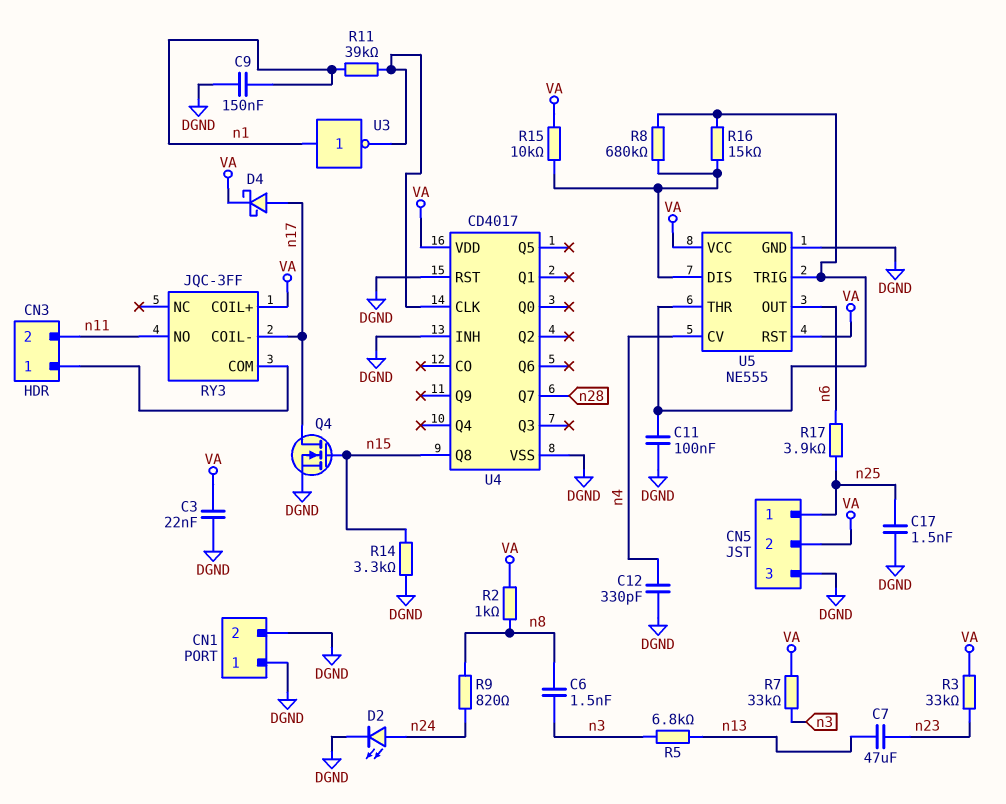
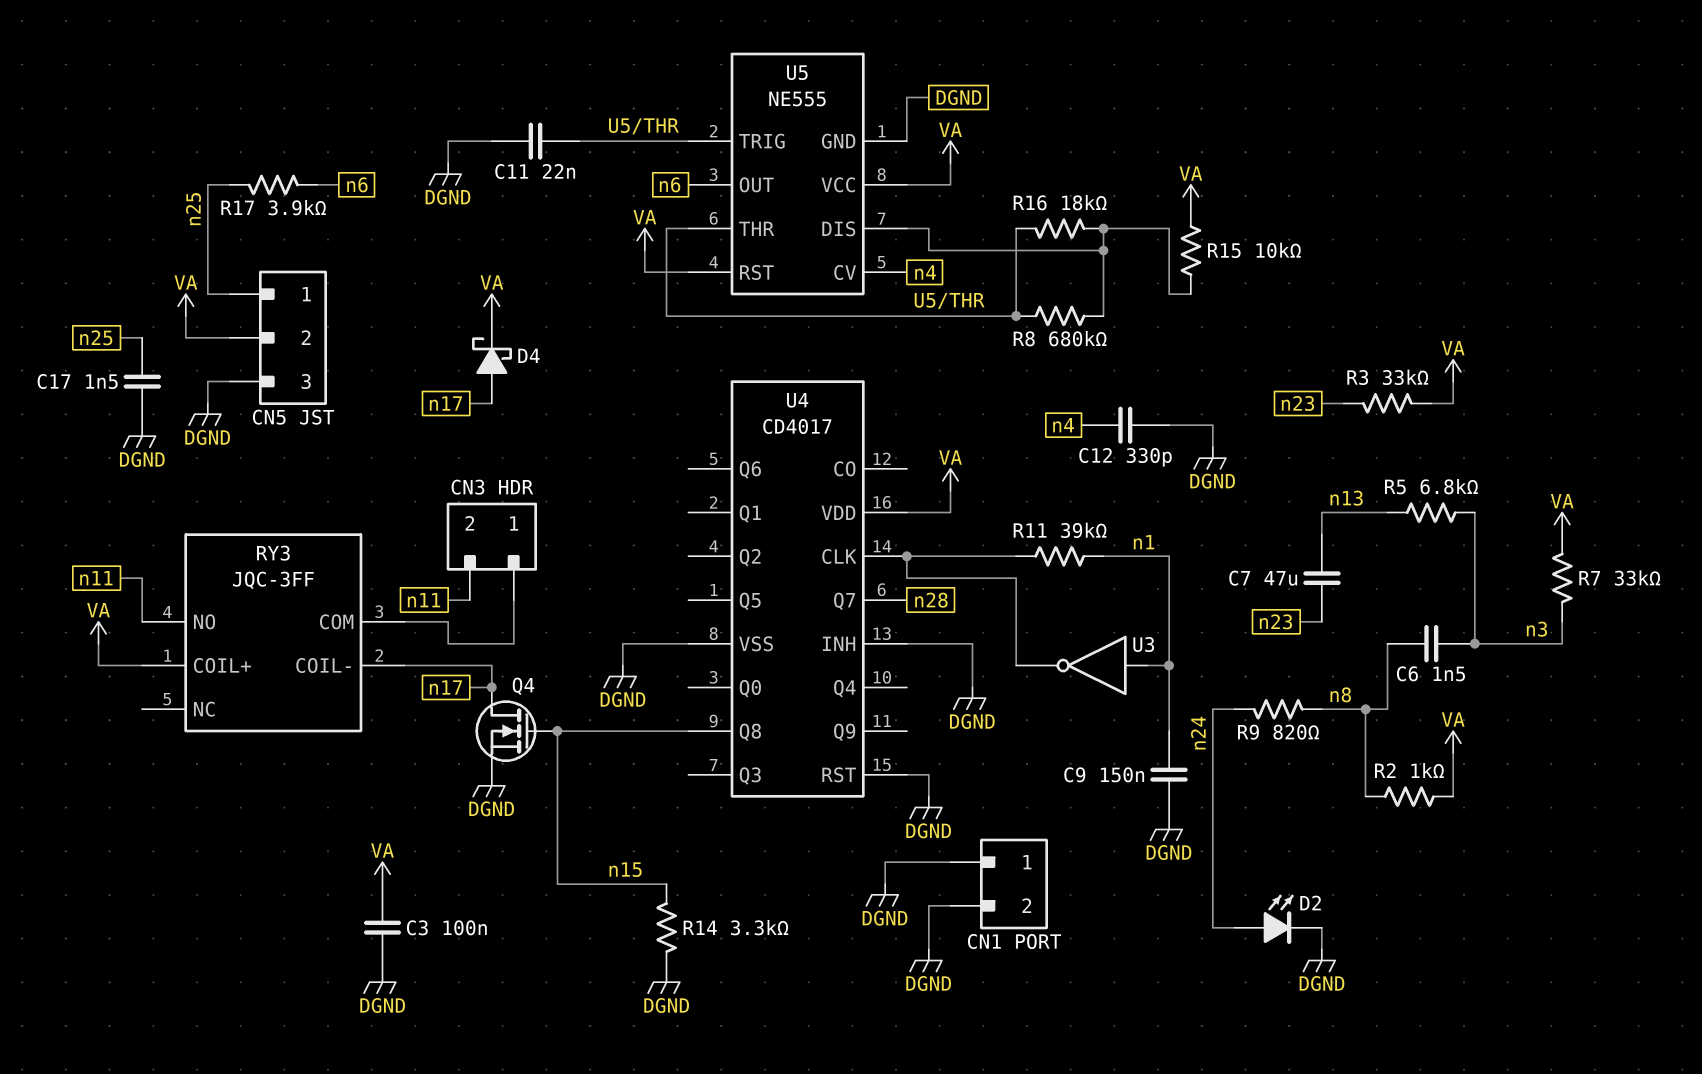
C3: 22nF (DGND, VA) -> 100nF (DGND, VA)
C11: 100nF (DGND, U5/THR) -> 22nF (DGND, U5/THR)
R16: 15k (U5/DIS, U5/THR) -> 18k (U5/DIS, U5/THR)

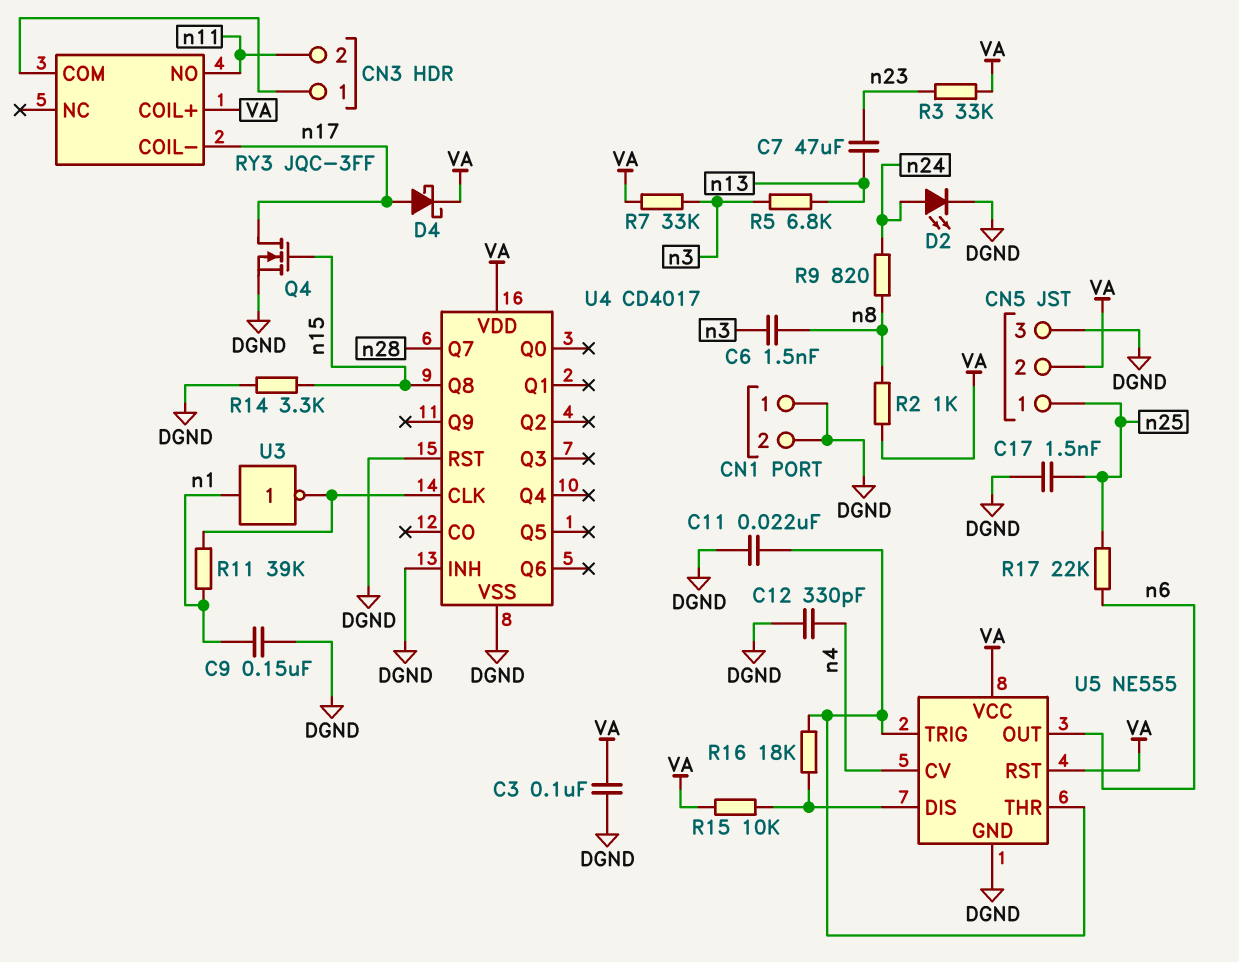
R8: 680k (U5/DIS, U5/THR) -> none
R17: 3.9k (n6, n25) -> 22k (n6, n25)

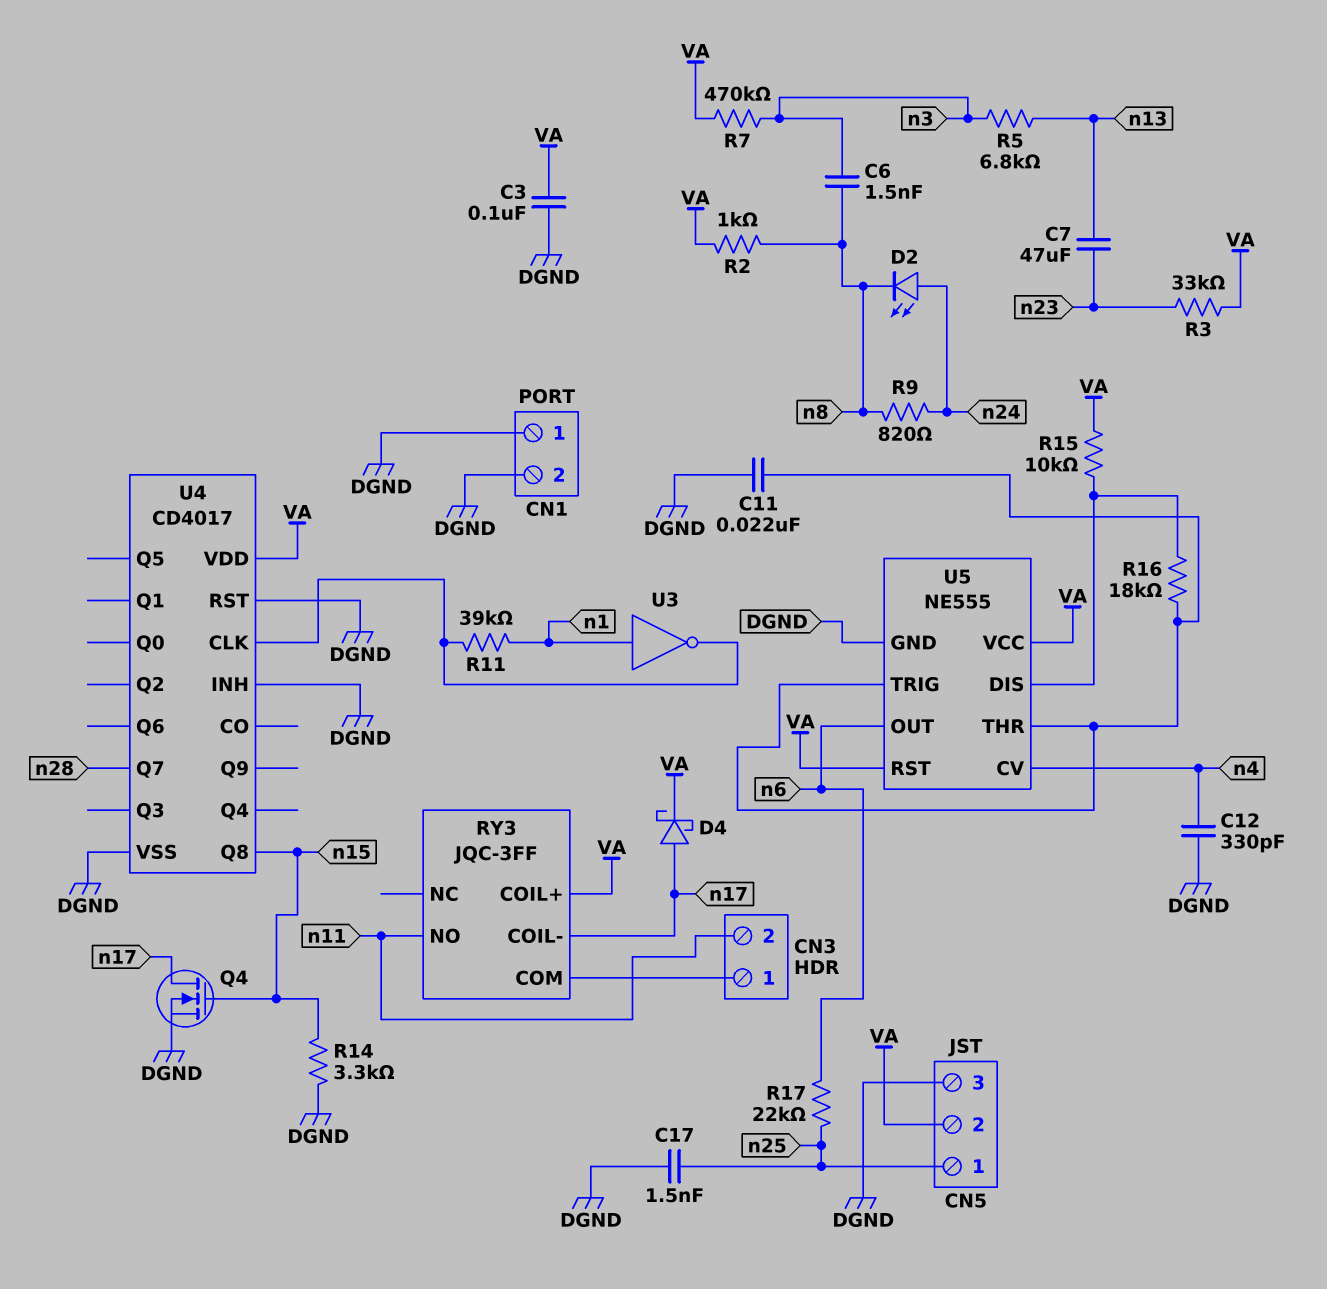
C9: 150nF (DGND, n1) -> none
D2: LED (A n24, K DGND) -> LED (A n24, K n8)
R7: 33k (VA, n3) -> 470k (VA, n3)

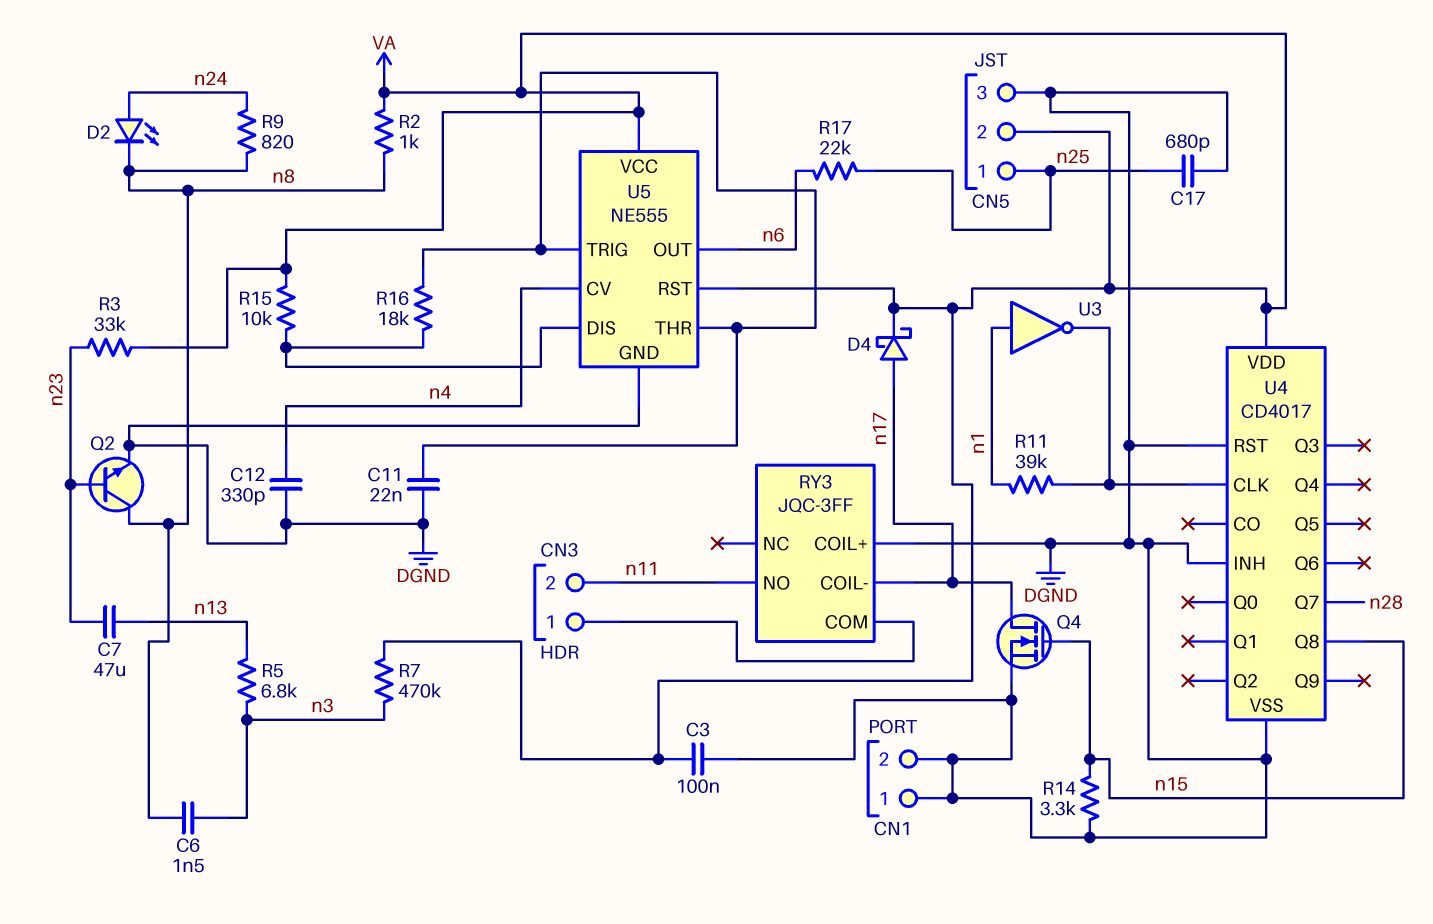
C17: 1.5nF (DGND, n25) -> 680pF (DGND, n25)
Q2: none -> NPN (B n23, C n8, E DGND)
RY3 pin COIL+: VA -> DGND

